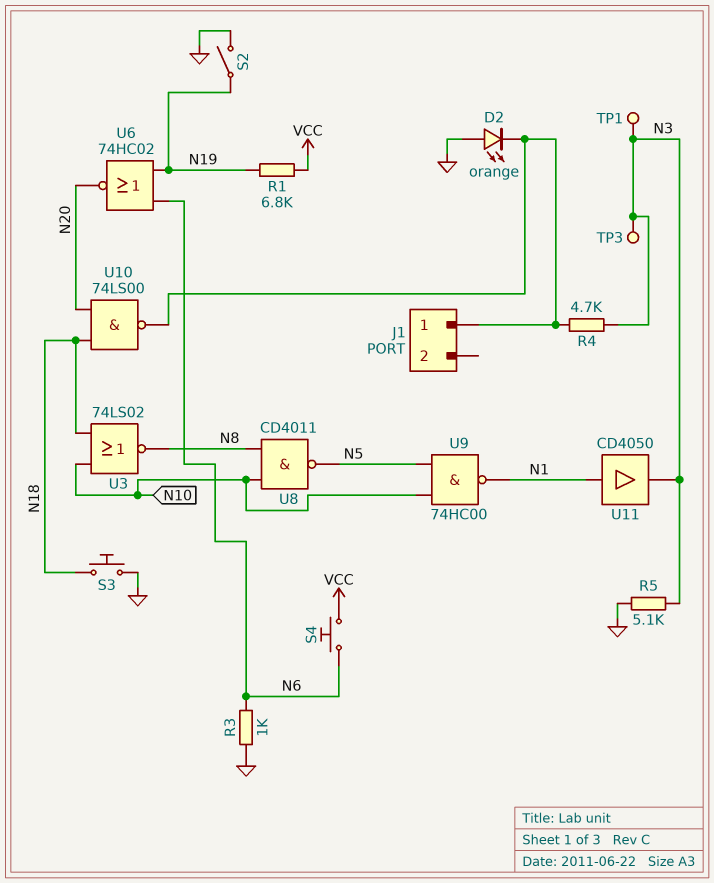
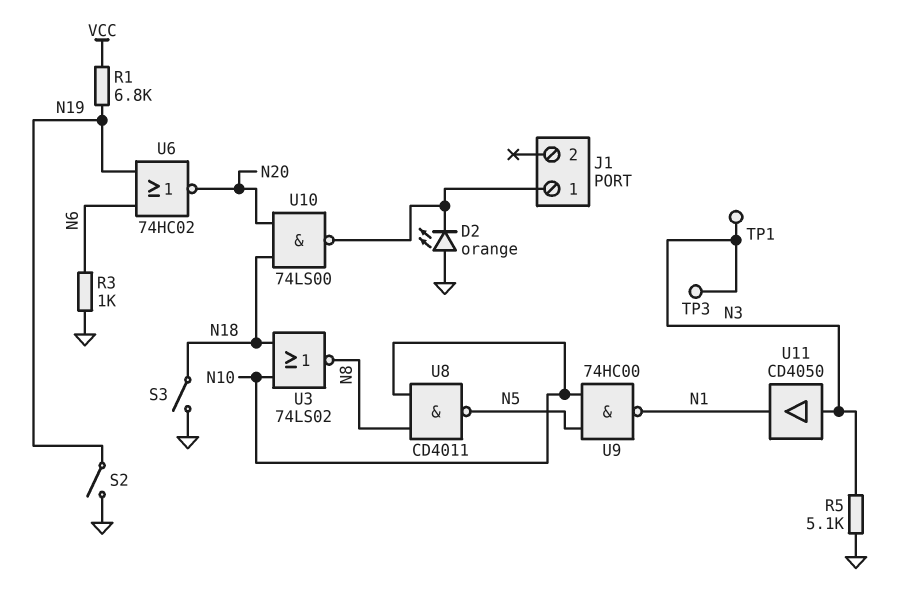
R4: 4.7k (J1/1, N3) -> none
S3: button (GND, N18) -> switch (GND, N18)
S4: button (N6, VCC) -> none
U11: buffer CD4050 (in N1, out N3) -> buffer CD4050 (in N3, out N1)

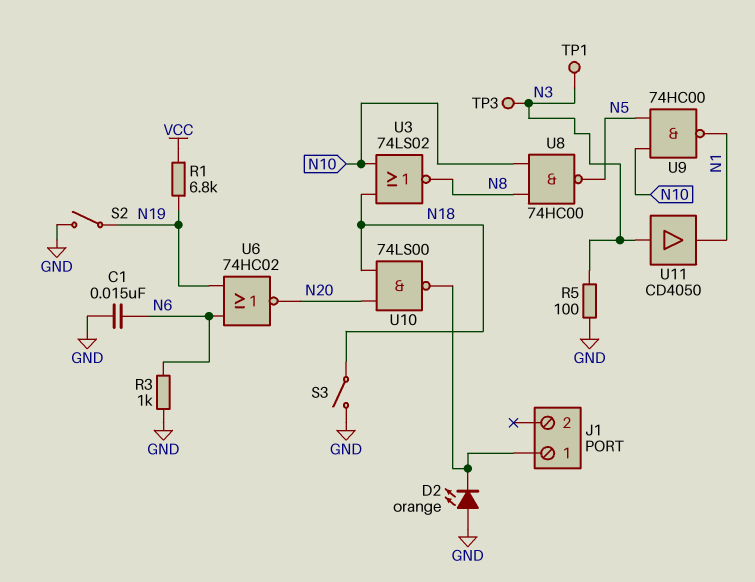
C1: none -> 15nF (GND, N6)
R5: 5.1k (GND, N3) -> 100 (GND, N3)
U8: NAND CD4011 (in N8, in N10, out N5) -> NAND 74HC00 (in N8, in N10, out N5)

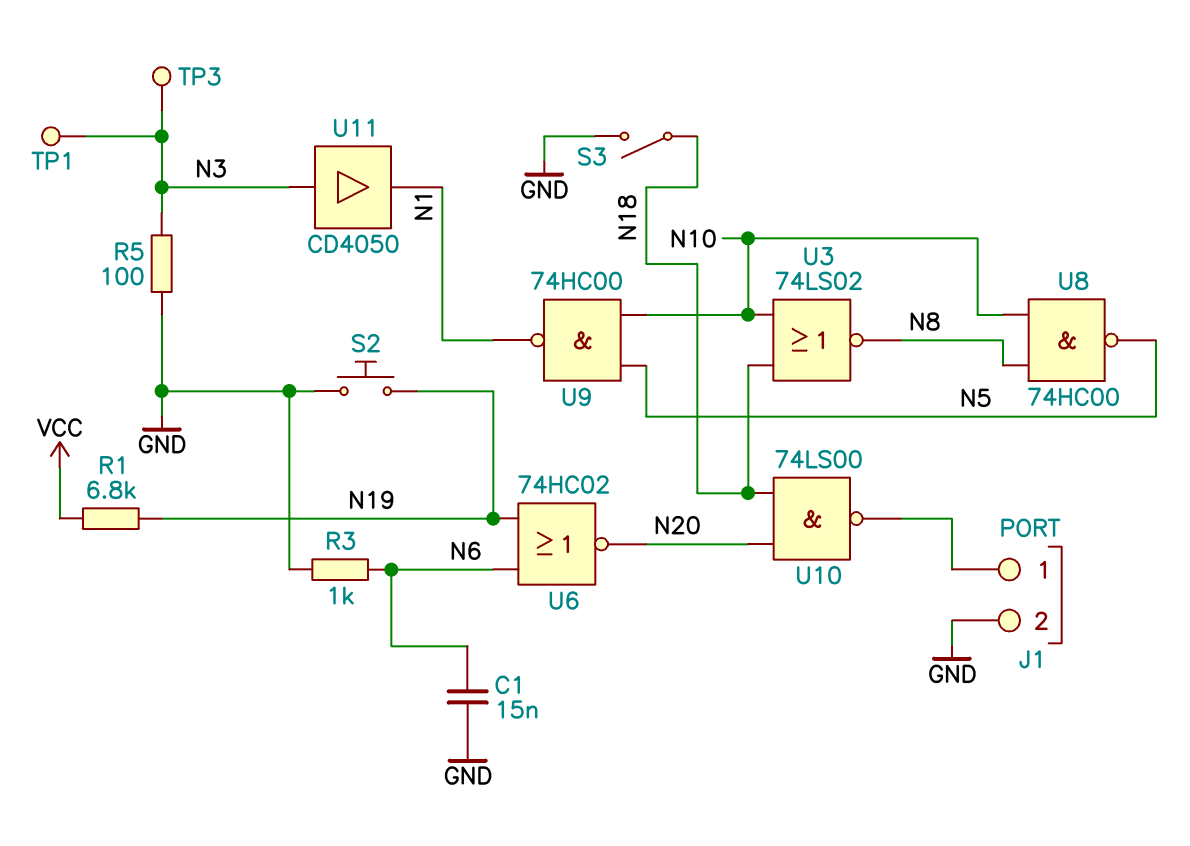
D2: LED orange (A GND, K J1/1) -> none
J1 pin 2: none -> GND
S2: switch (GND, N19) -> button (GND, N19)

